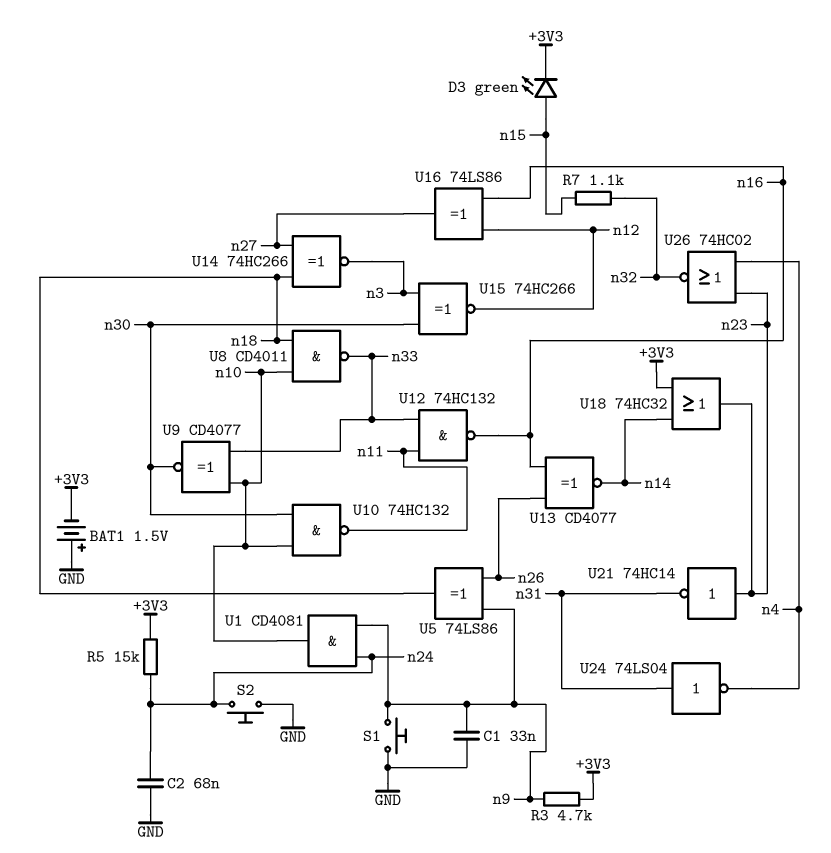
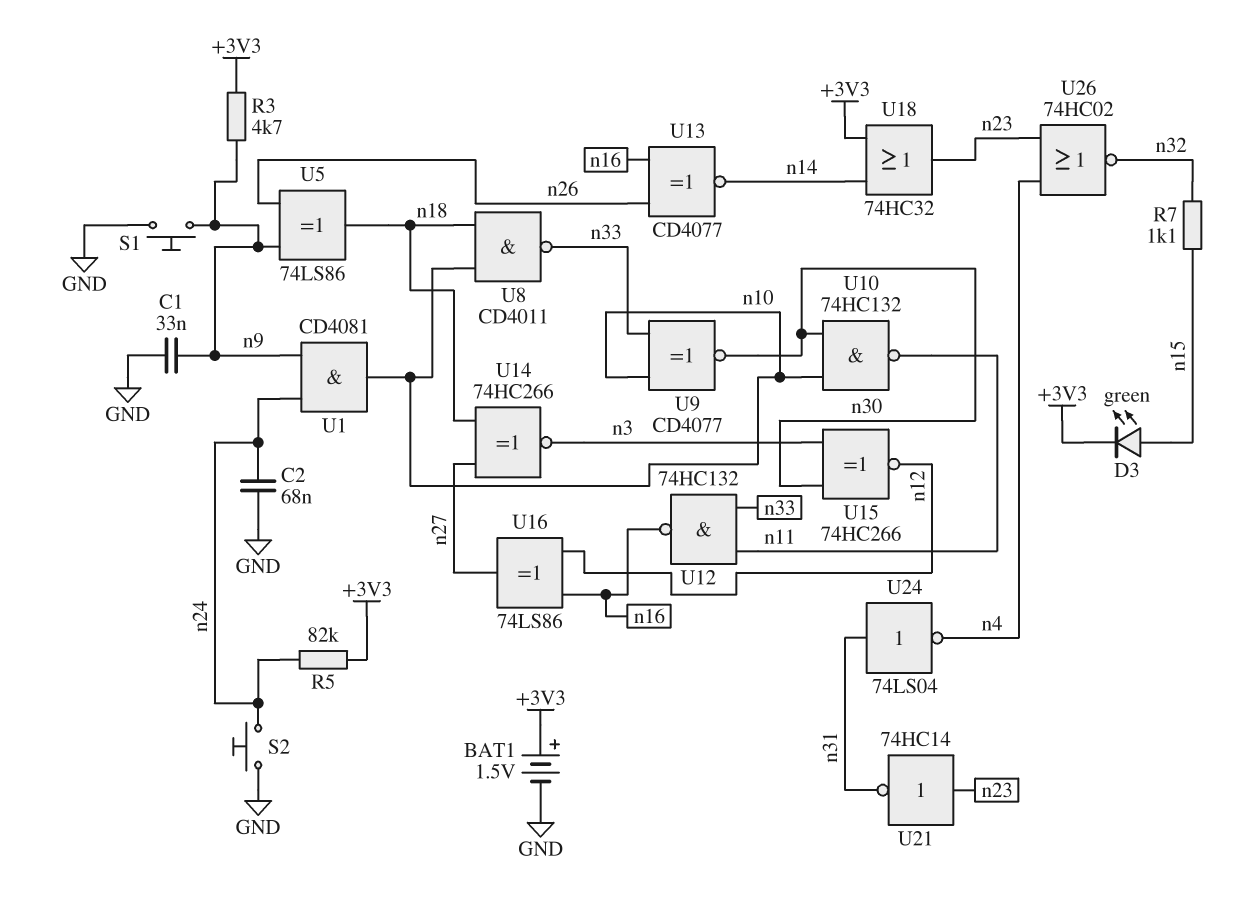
BAT1: 1.5V (plus GND, minus +3V3) -> 1.5V (plus +3V3, minus GND)
R5: 15k (+3V3, n24) -> 82k (+3V3, n24)

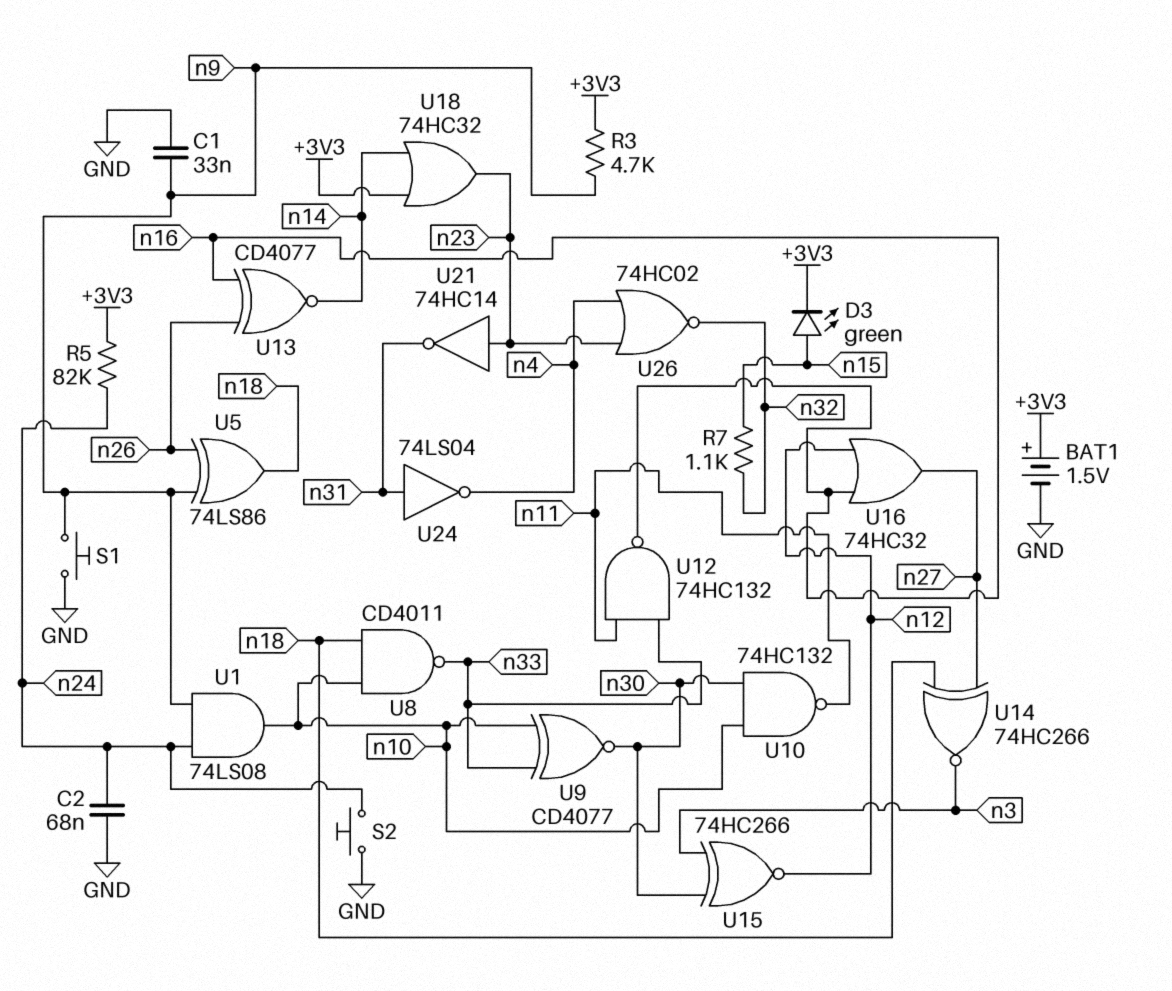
U1: AND CD4081 (in n9, in n24, out n10) -> AND 74LS08 (in n9, in n24, out n10)
U16: XOR 74LS86 (in n12, in n16, out n27) -> OR 74HC32 (in n12, in n16, out n27)

